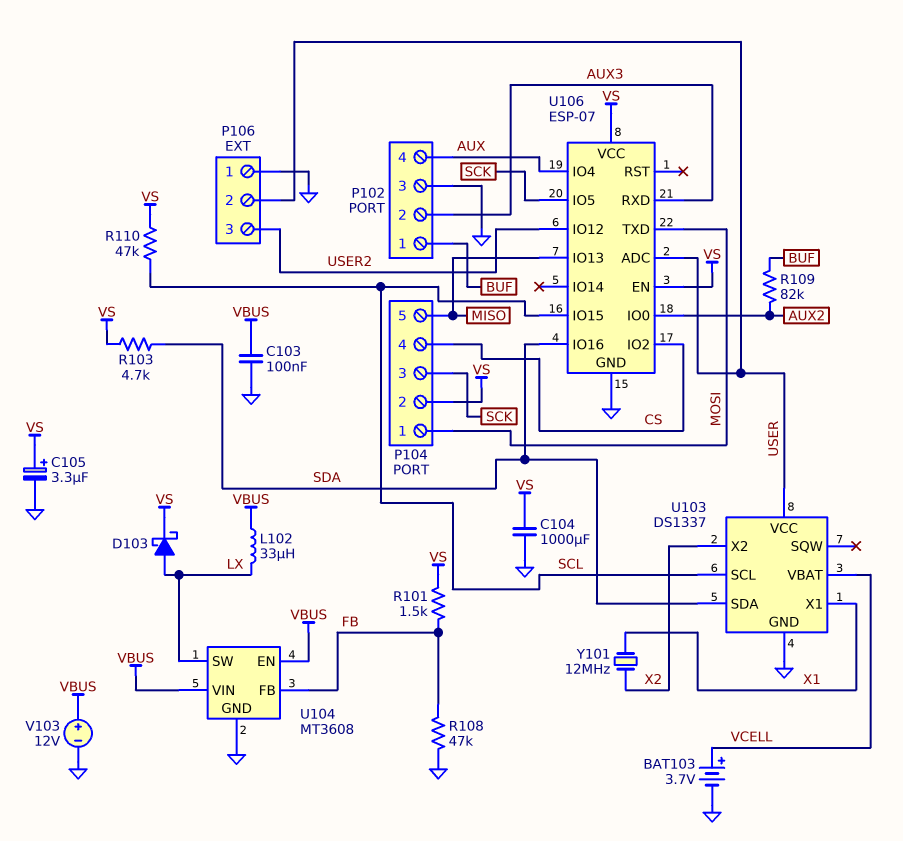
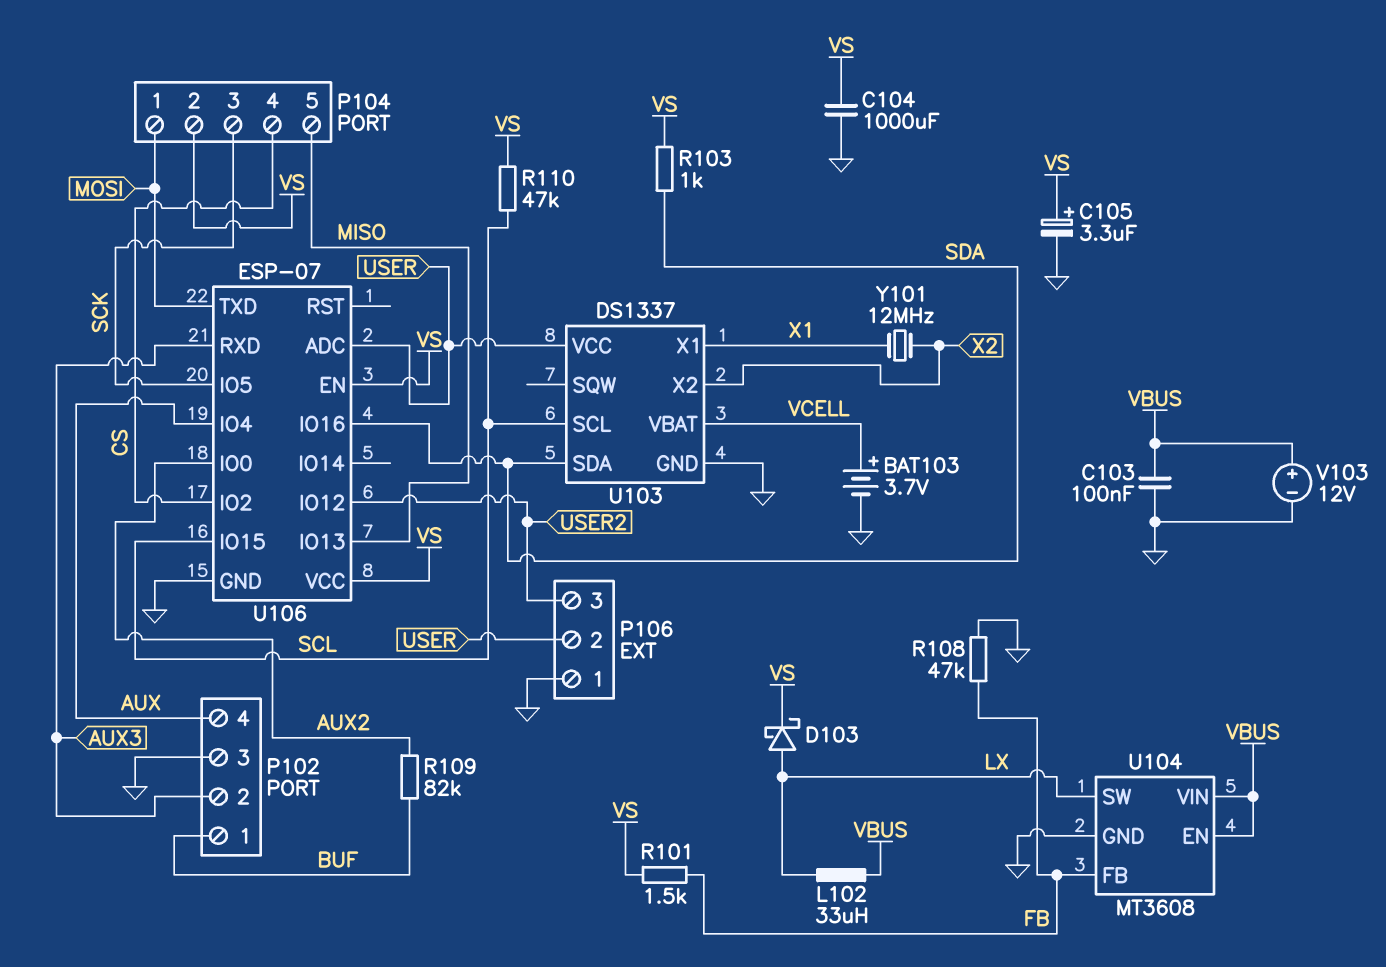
R103: 4.7k (SDA, VS) -> 1k (SDA, VS)

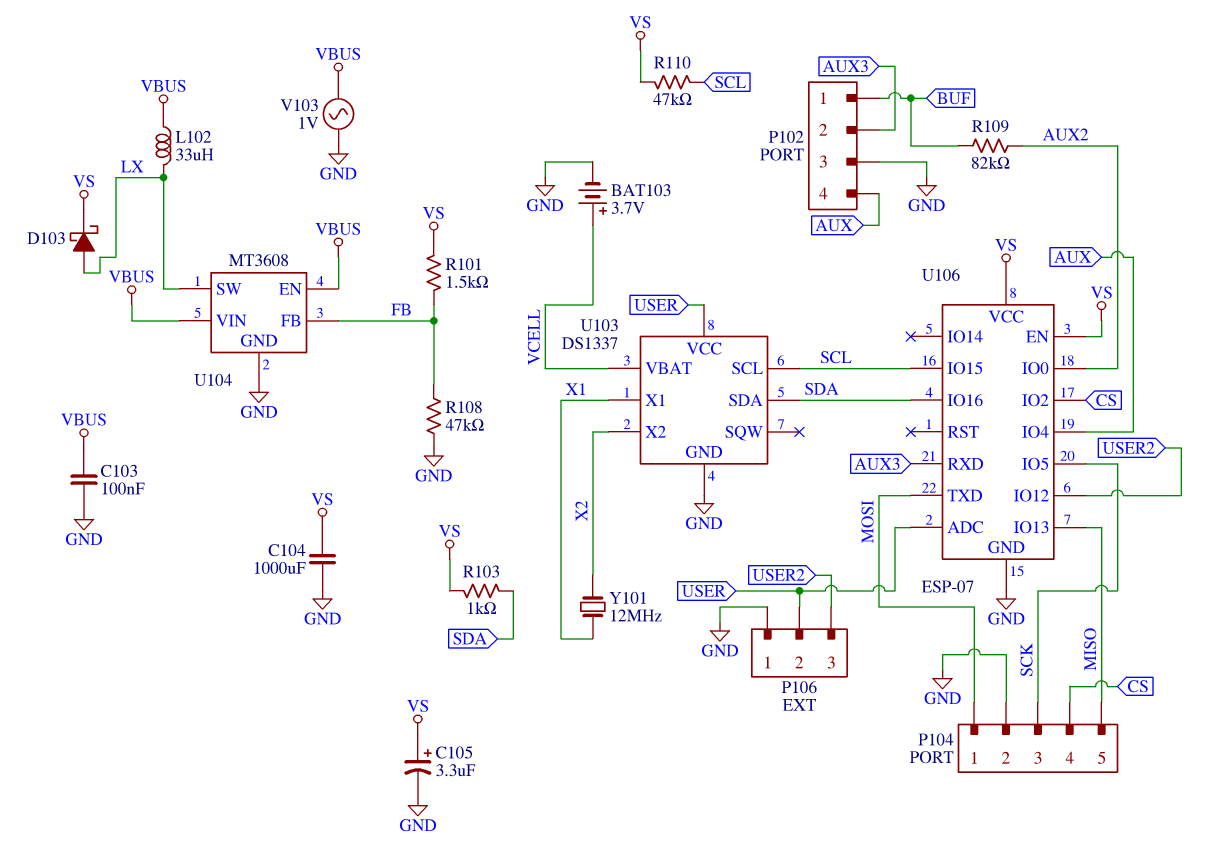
P104 pin 2: VS -> GND
V103: 12V (plus VBUS, minus GND) -> AC 1V (GND, VBUS)

